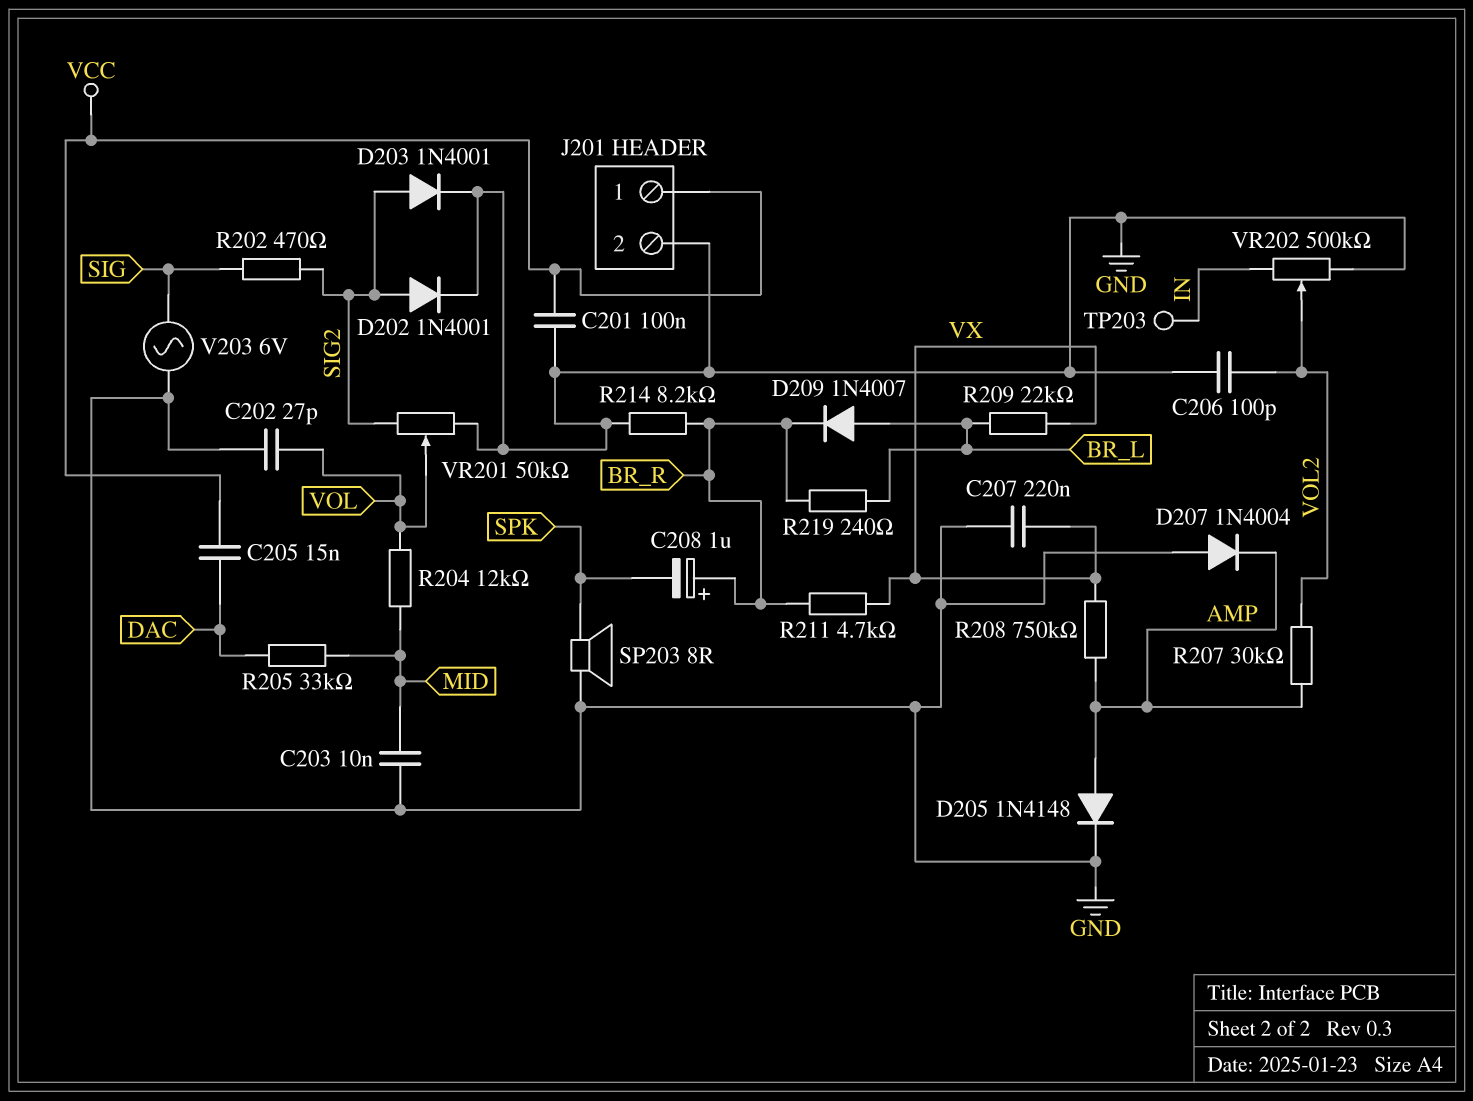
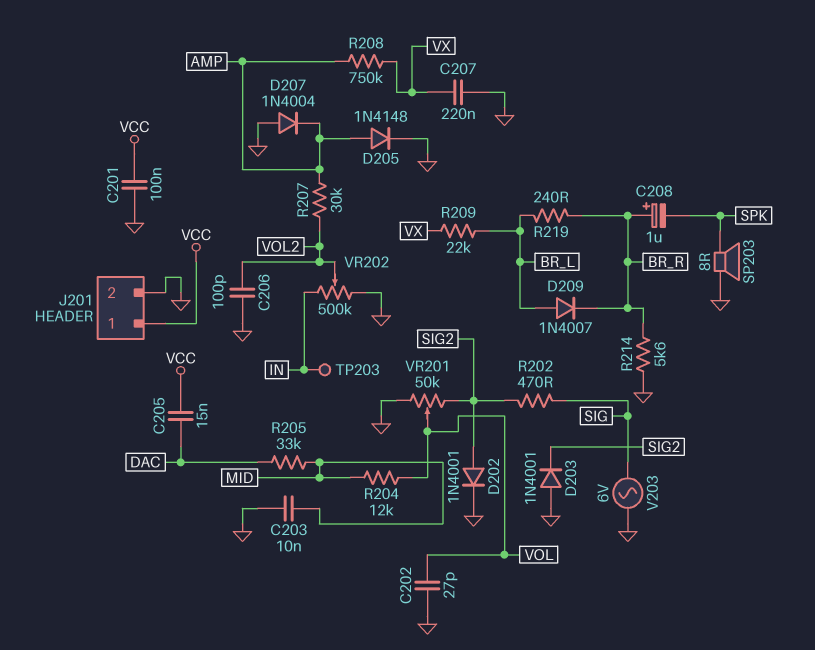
D203: diode 1N4001 (A SIG2, K GND) -> diode 1N4001 (A GND, K SIG2)
R211: 4.7k (BR_R, VX) -> none
R214: 8.2k (BR_R, GND) -> 5.6k (BR_R, GND)

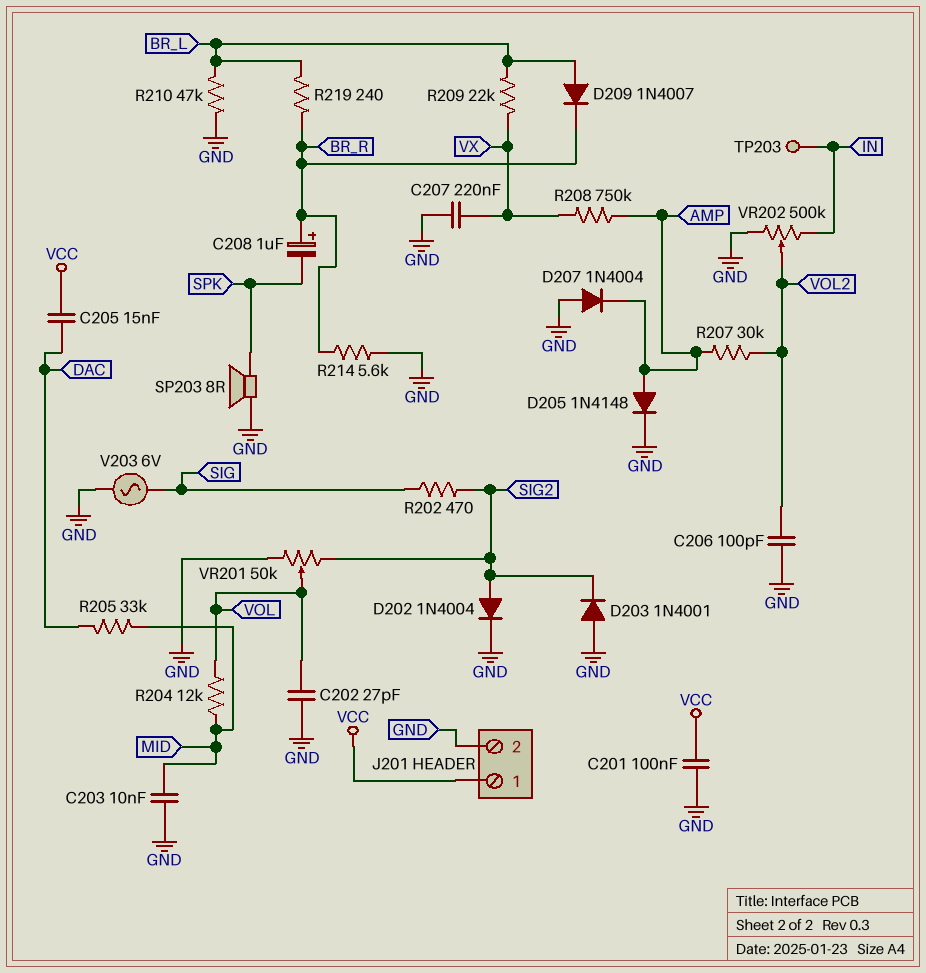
D202: diode 1N4001 (A SIG2, K GND) -> diode 1N4004 (A SIG2, K GND)
R210: none -> 47k (BR_L, GND)

